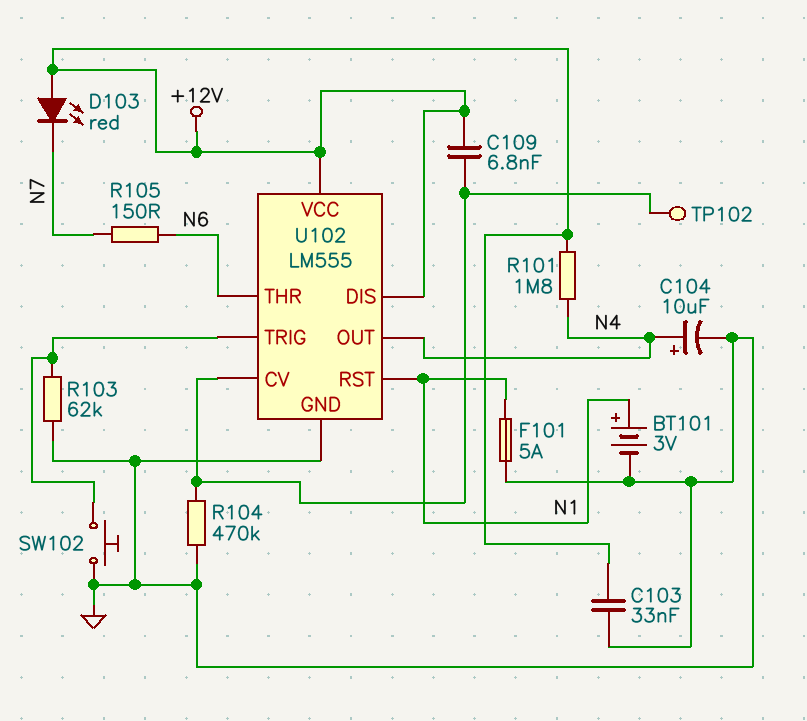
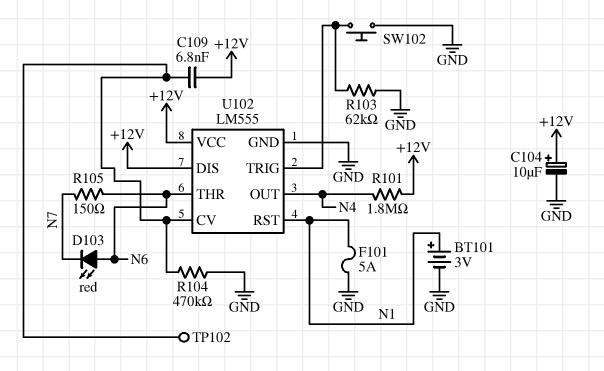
C103: 33nF (+12V, GND) -> none
C104: 10uF (plus N4, minus GND) -> 10uF (plus +12V, minus GND)
D103: LED red (A +12V, K N7) -> LED red (A N6, K N7)

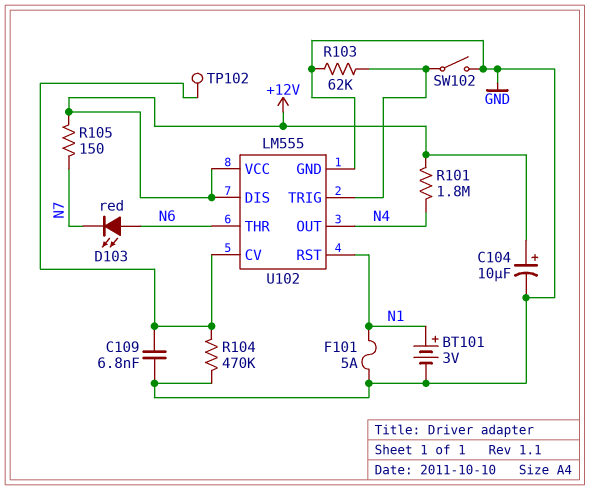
C109: 6.8nF (+12V, U102/CV) -> 6.8nF (GND, U102/CV)
R105: 150 (N6, N7) -> 150 (+12V, N7)
SW102: button (GND, U102/TRIG) -> switch (GND, U102/TRIG)

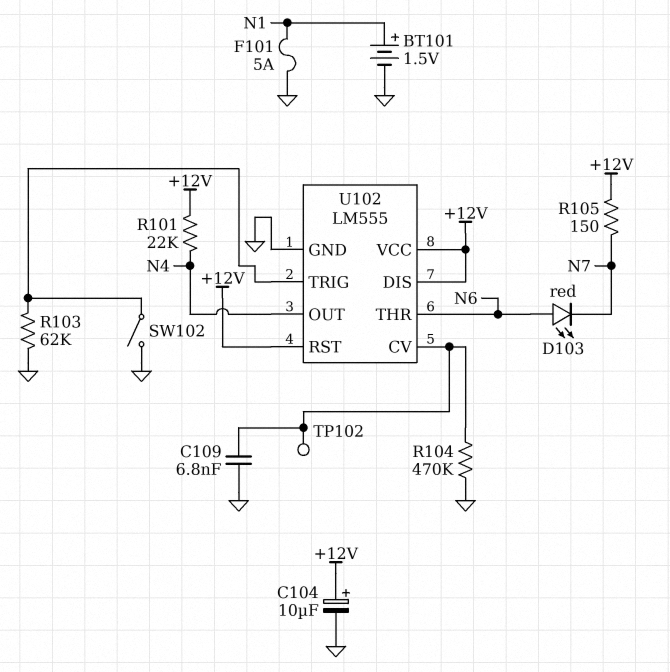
BT101: 3V (plus N1, minus GND) -> 1.5V (plus N1, minus GND)
R101: 1.8M (+12V, N4) -> 22k (+12V, N4)
U102 pin RST: N1 -> +12V

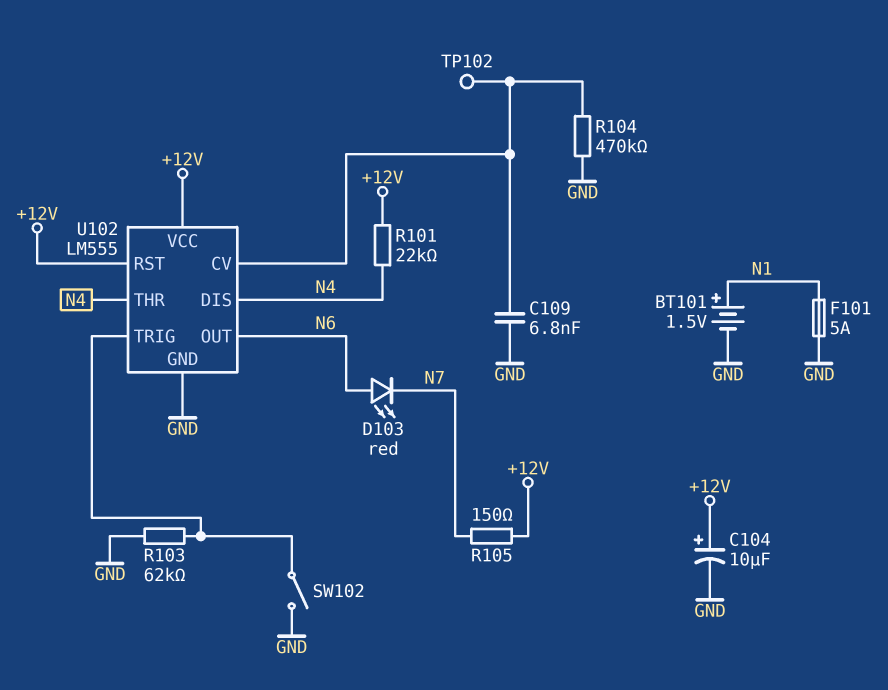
U102 pin DIS: +12V -> N4
U102 pin OUT: N4 -> N6
U102 pin THR: N6 -> N4

